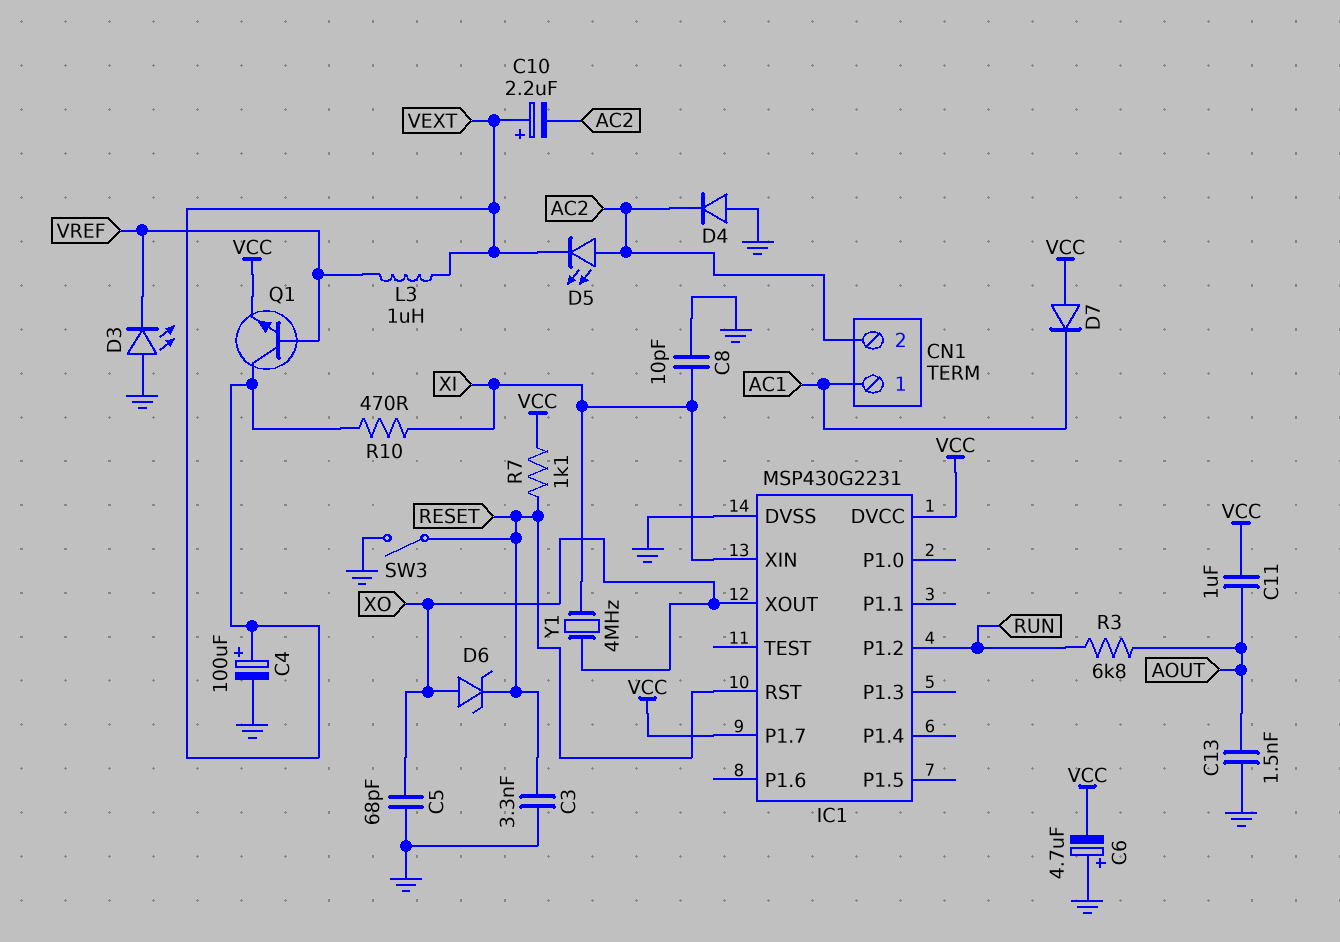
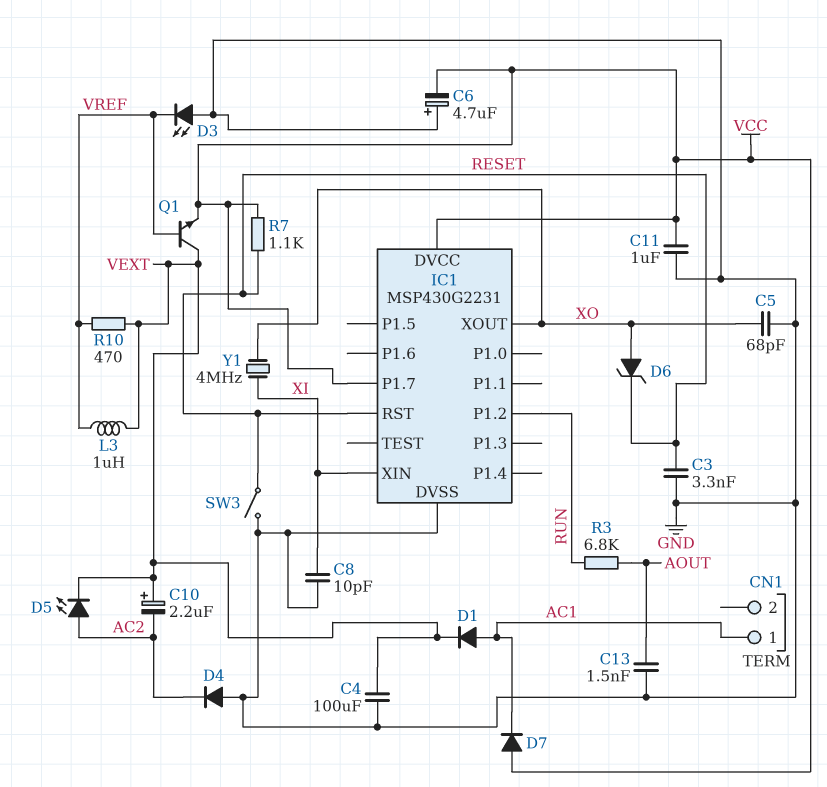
C4: 100uF (plus VEXT, minus GND) -> 100uF (GND, VEXT)
C11: 1uF (AOUT, VCC) -> 1uF (GND, VCC)
CN1 pin 2: AC2 -> none
D1: none -> diode (A AC1, K VEXT)
R10: 470 (VEXT, XI) -> 470 (VEXT, VREF)

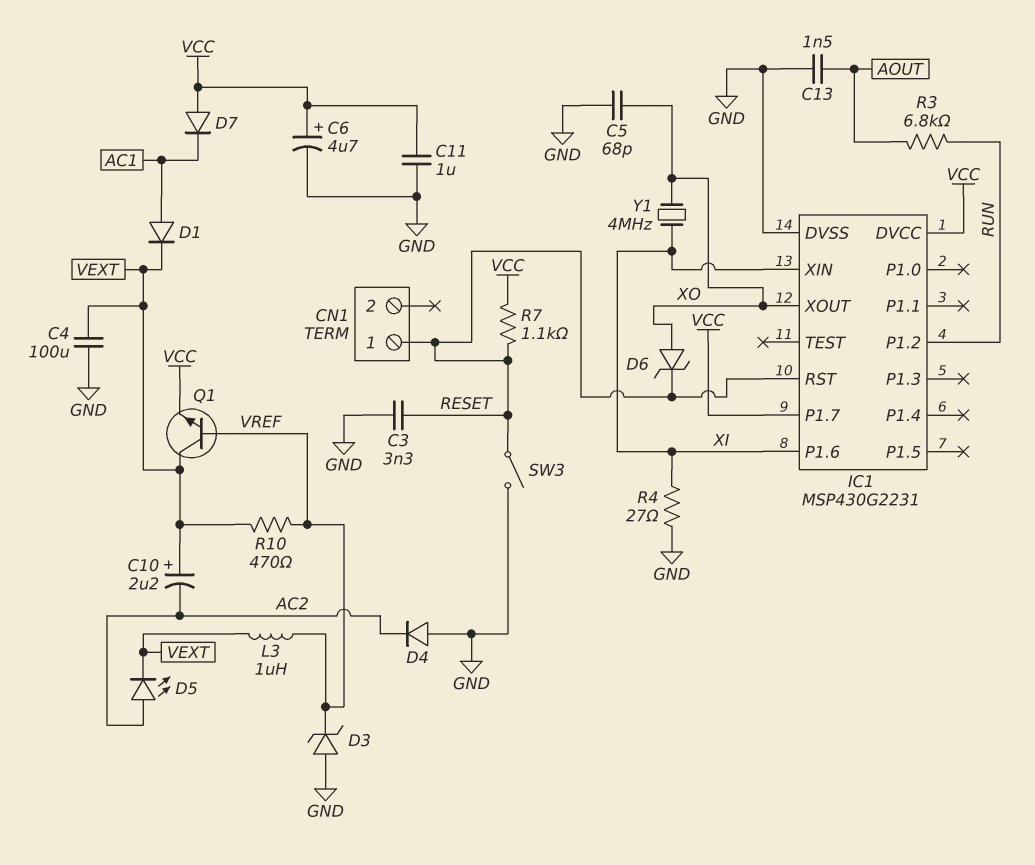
C6: 4.7uF (plus GND, minus VCC) -> 4.7uF (plus VCC, minus GND)
C8: 10pF (GND, XI) -> none
CN1 pin 1: AC1 -> RESET
D3: LED (A GND, K VREF) -> zener (A GND, K VREF)
IC1 pin P1.6: none -> XI
R4: none -> 27 (GND, XI)

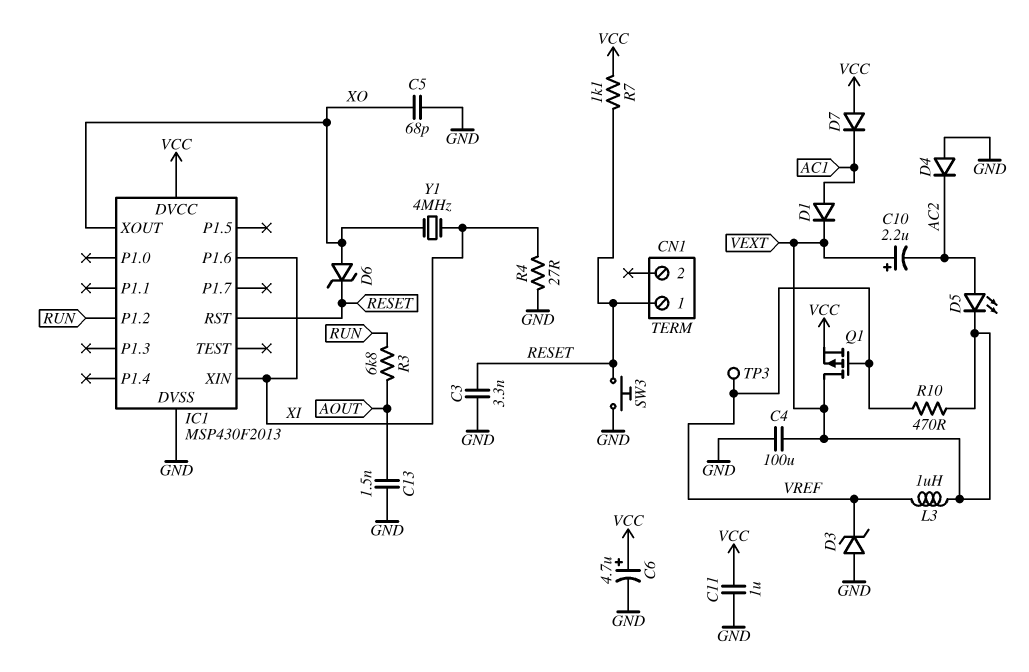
IC1: MSP430G2231 -> MSP430F2013
IC1 pin P1.7: VCC -> none
Q1: NPN (B VREF, C VEXT, E VCC) -> PMOS (G VREF, D VEXT, S VCC)
SW3: switch (GND, RESET) -> button (GND, RESET)
TP3: none -> test point (VREF)

